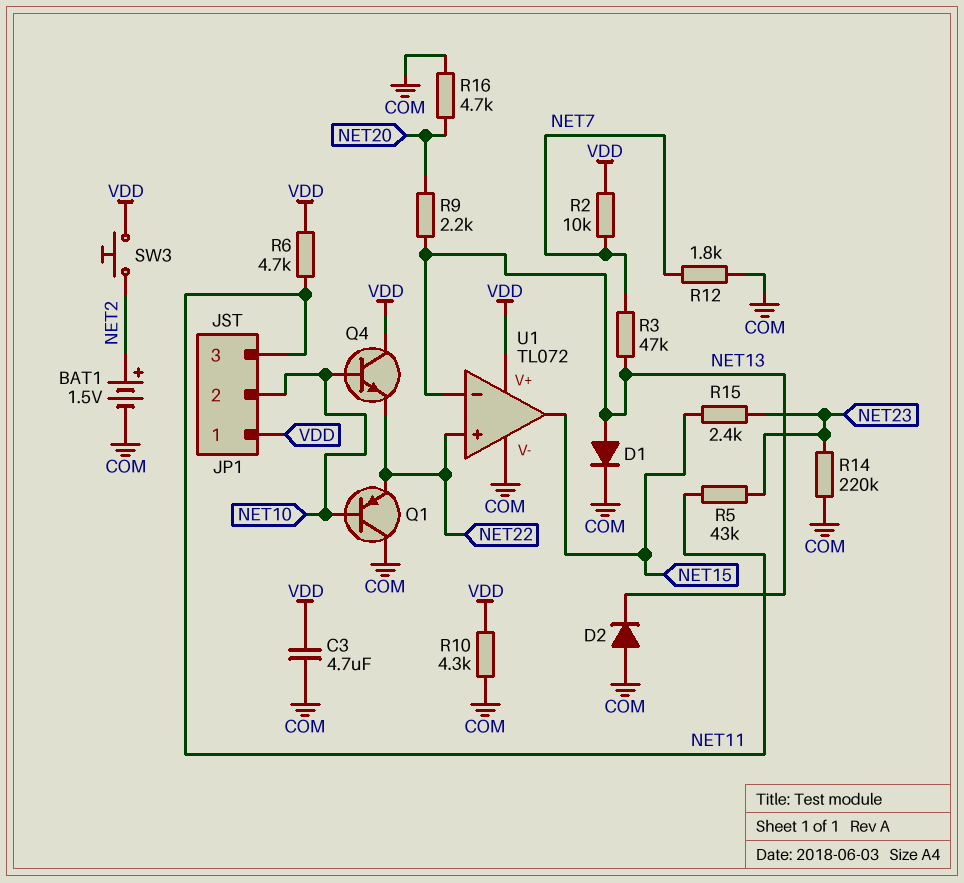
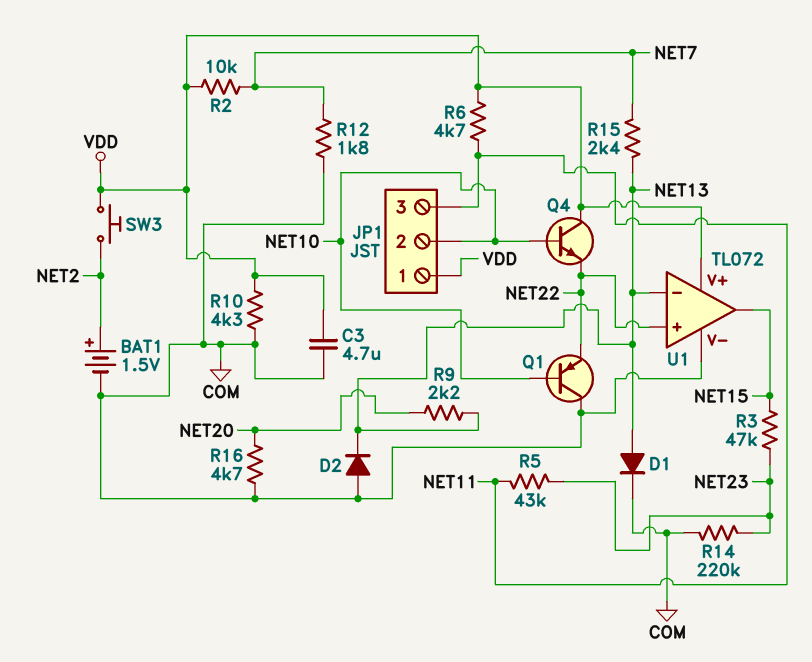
R3: 47k (NET7, NET13) -> 47k (NET15, NET23)
R15: 2.4k (NET15, NET23) -> 2.4k (NET7, NET13)

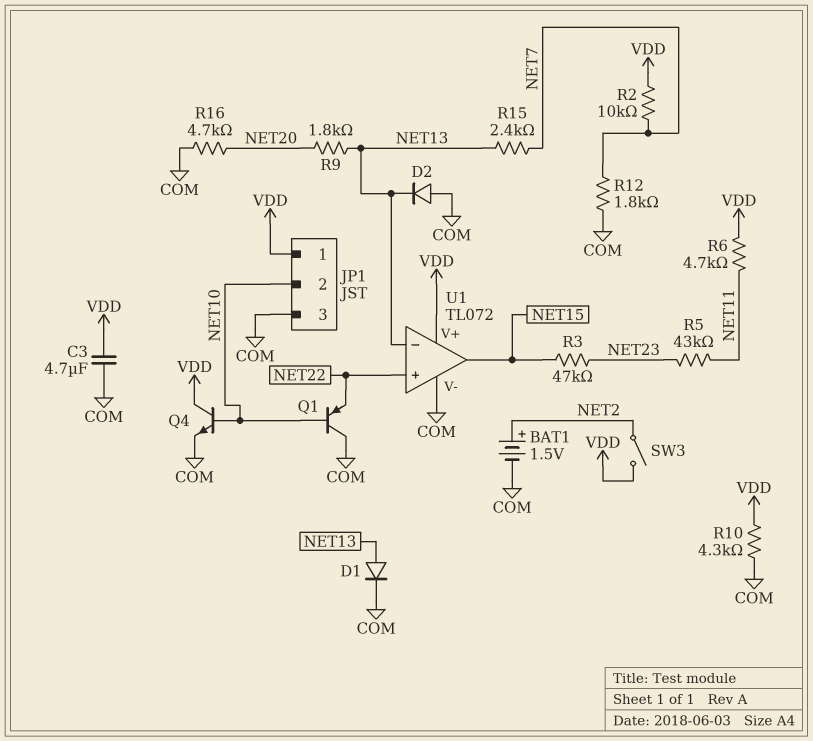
JP1 pin 3: NET11 -> COM
Q4: NPN (B NET10, C VDD, E NET22) -> NPN (B NET10, C VDD, E COM)
R9: 2.2k (NET13, NET20) -> 1.8k (NET13, NET20)
R14: 220k (COM, NET23) -> none
SW3: button (NET2, VDD) -> switch (NET2, VDD)

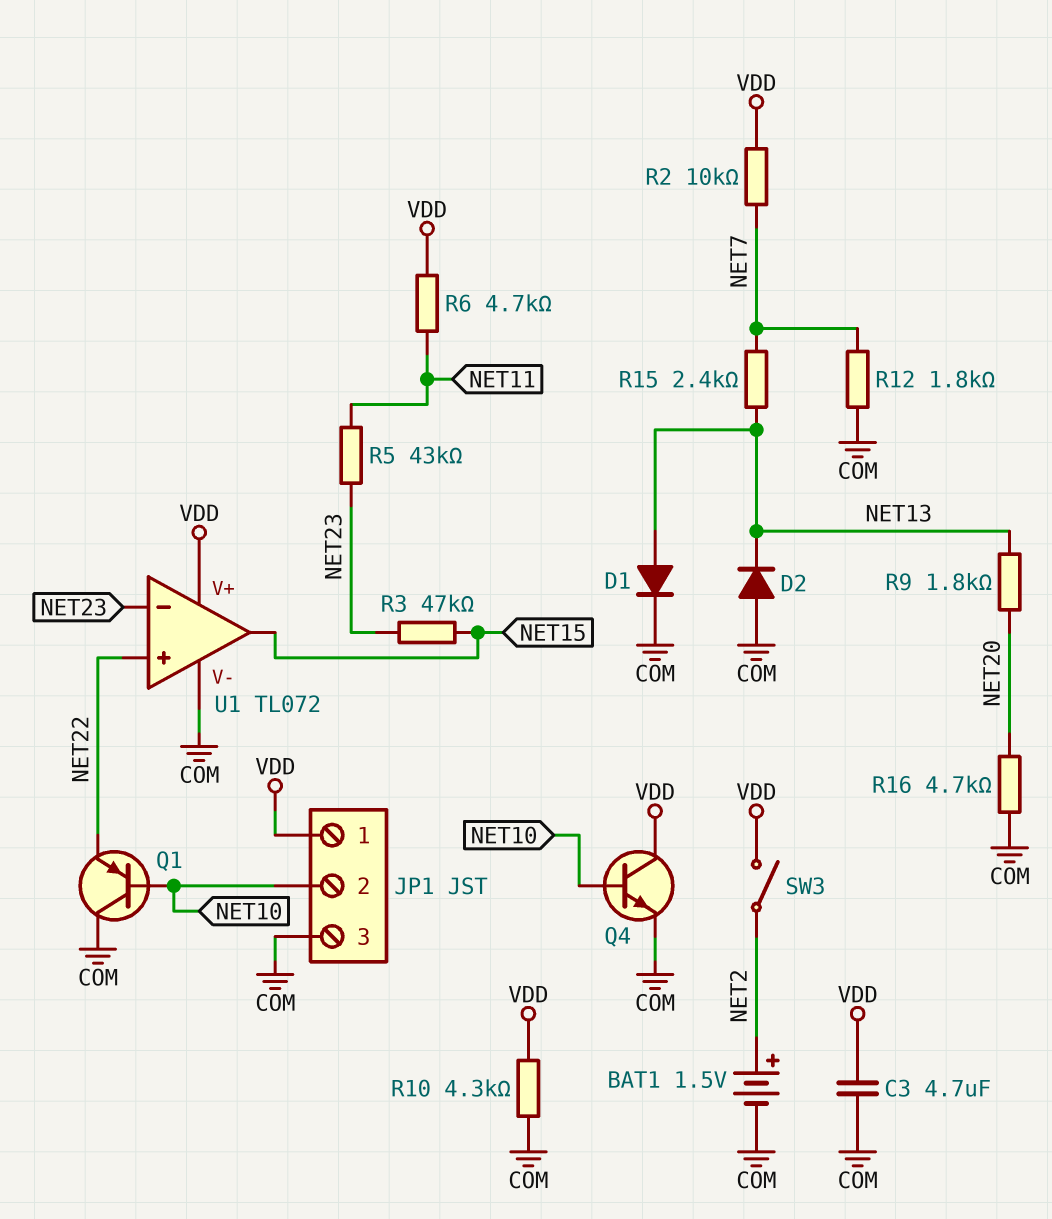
U1 pin in-: NET13 -> NET23

